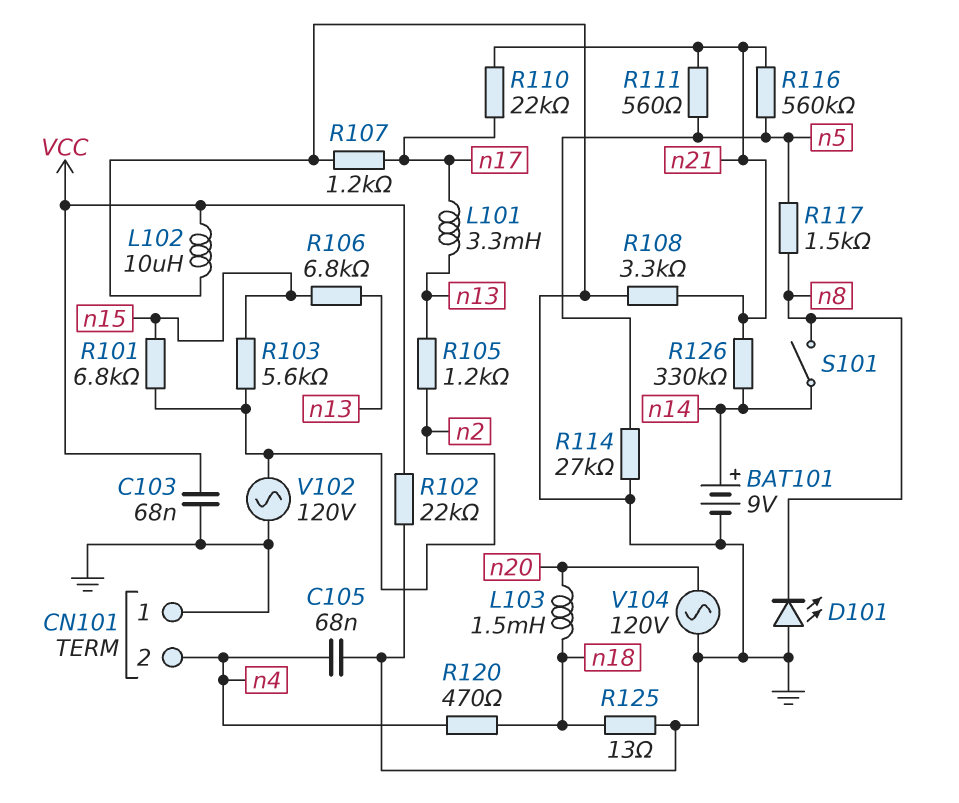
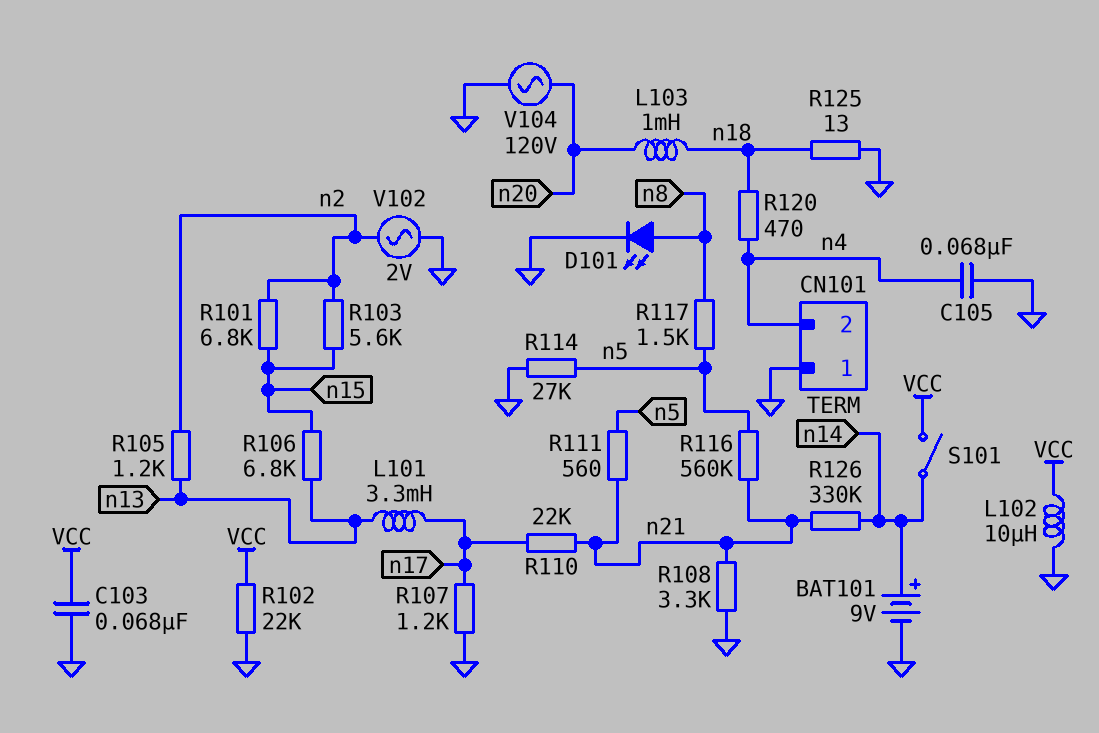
D101: LED (A GND, K n8) -> LED (A n8, K GND)
L103: 1.5mH (n18, n20) -> 1mH (n18, n20)
S101: switch (n8, n14) -> switch (VCC, n14)
V102: AC 120V (GND, n2) -> AC 2V (GND, n2)

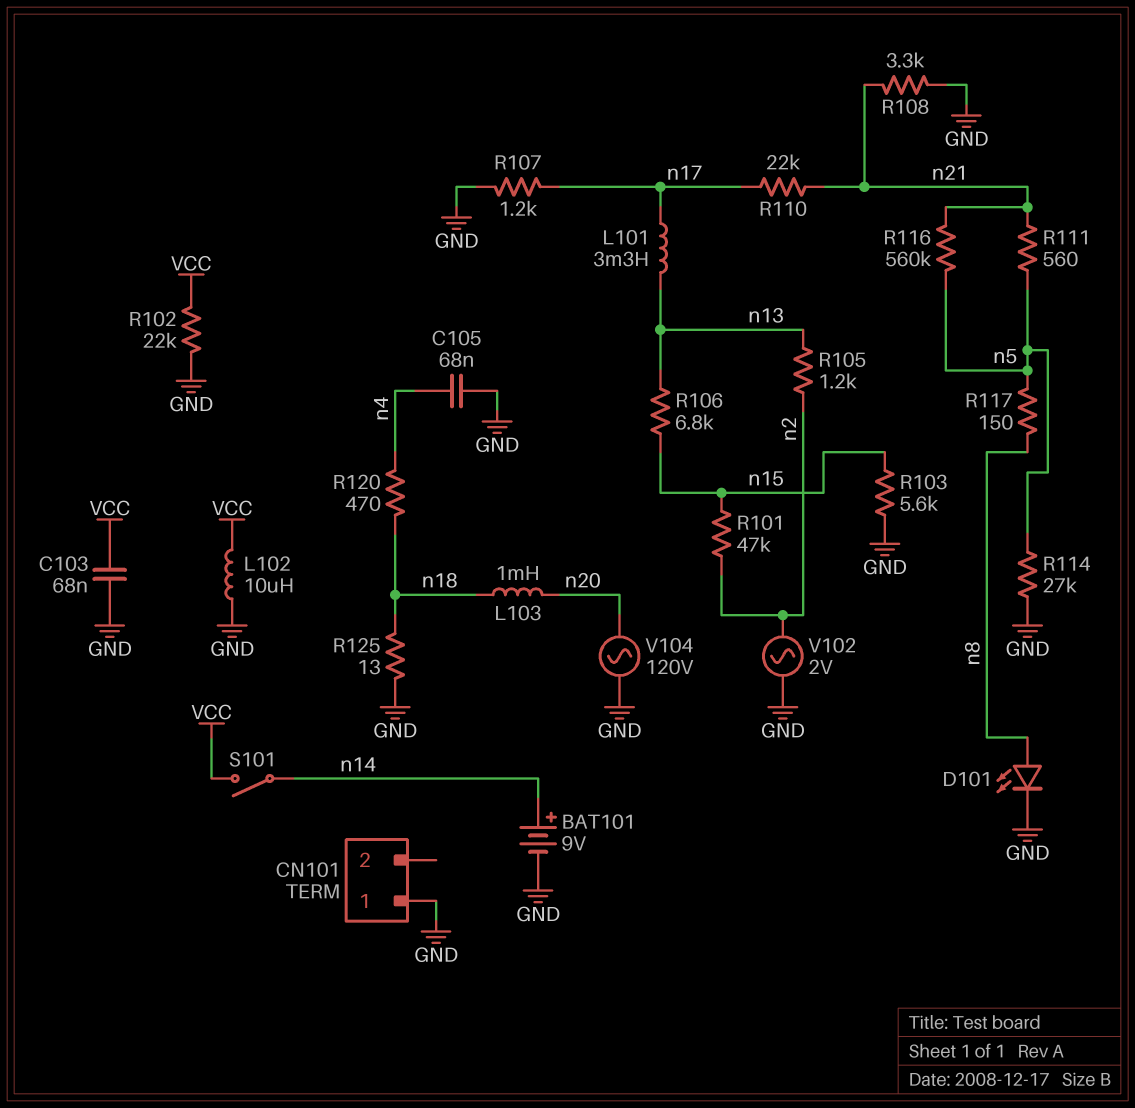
CN101 pin 2: n4 -> none
R101: 6.8k (n2, n15) -> 47k (n2, n15)
R103: 5.6k (n2, n15) -> 5.6k (GND, n15)
R117: 1.5k (n5, n8) -> 150 (n5, n8)
R126: 330k (n14, n21) -> none

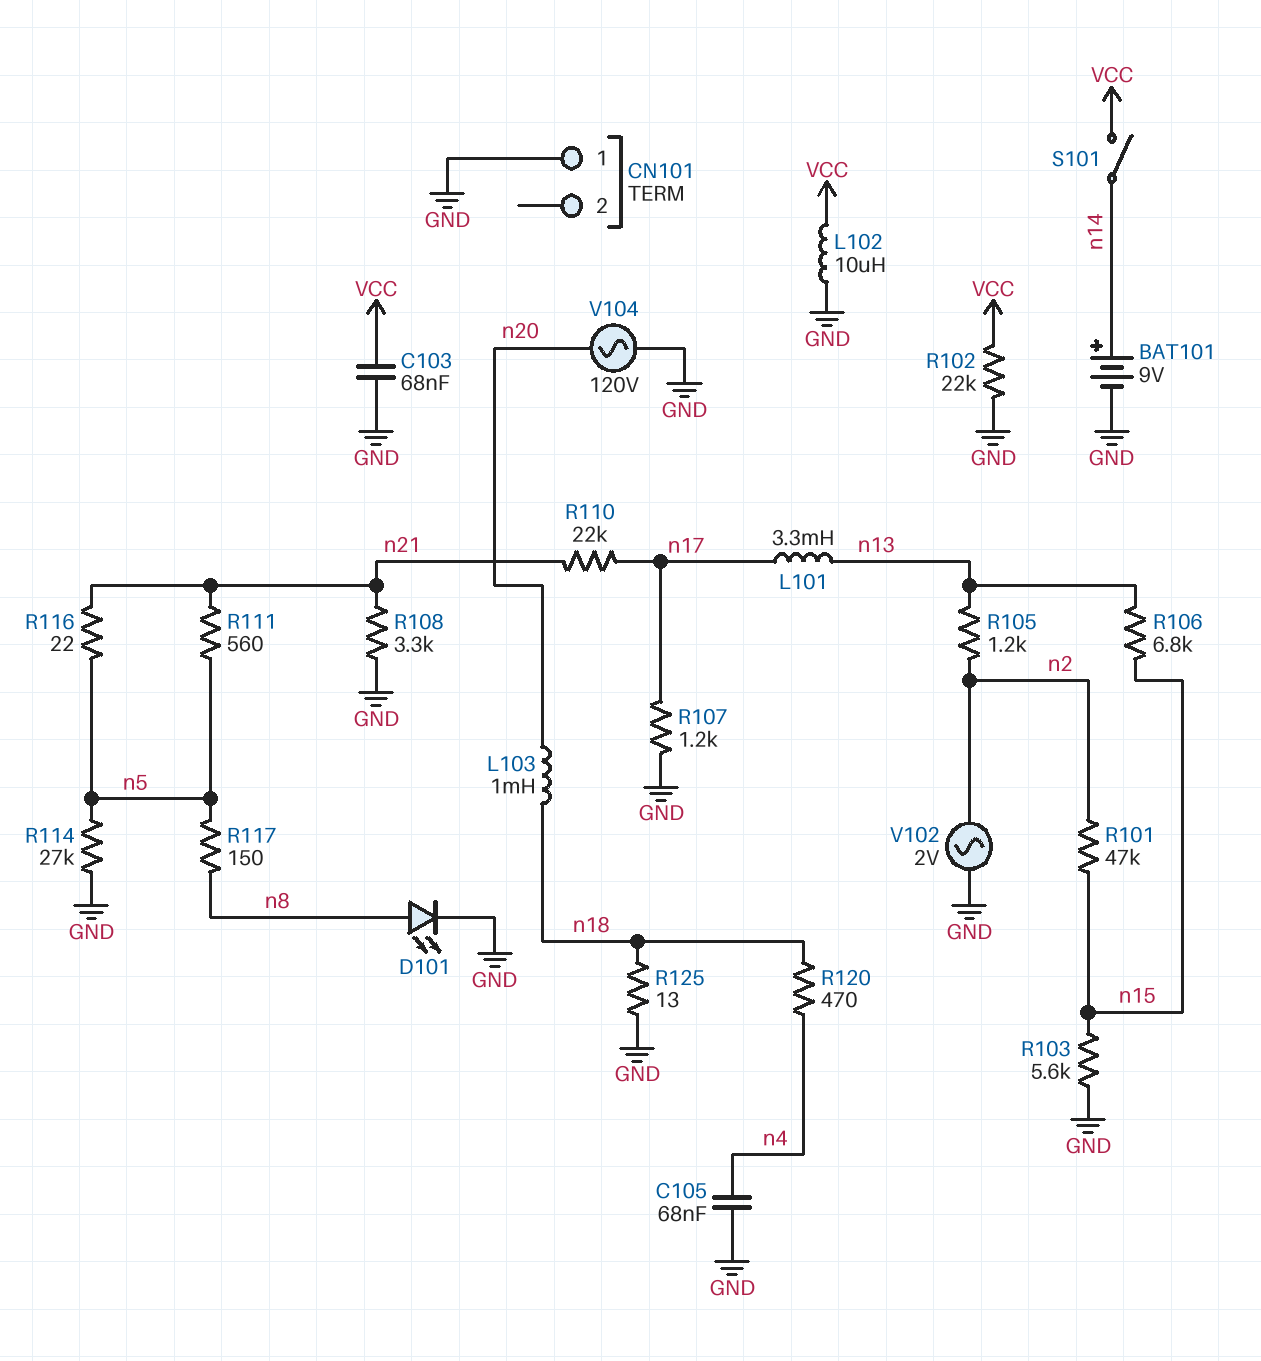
R116: 560k (n5, n21) -> 22 (n5, n21)

